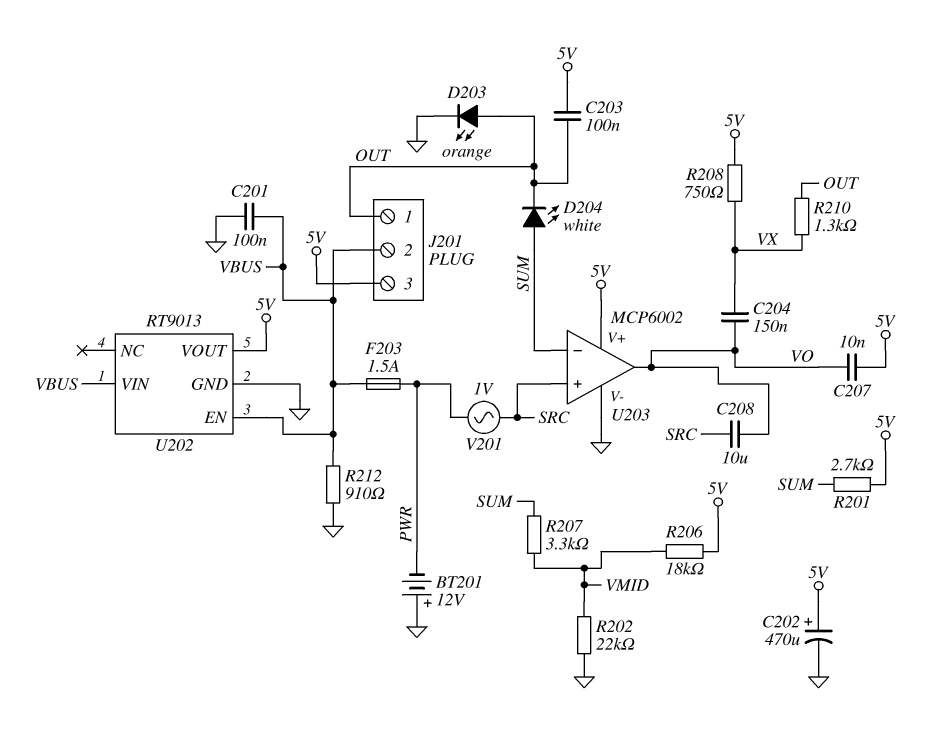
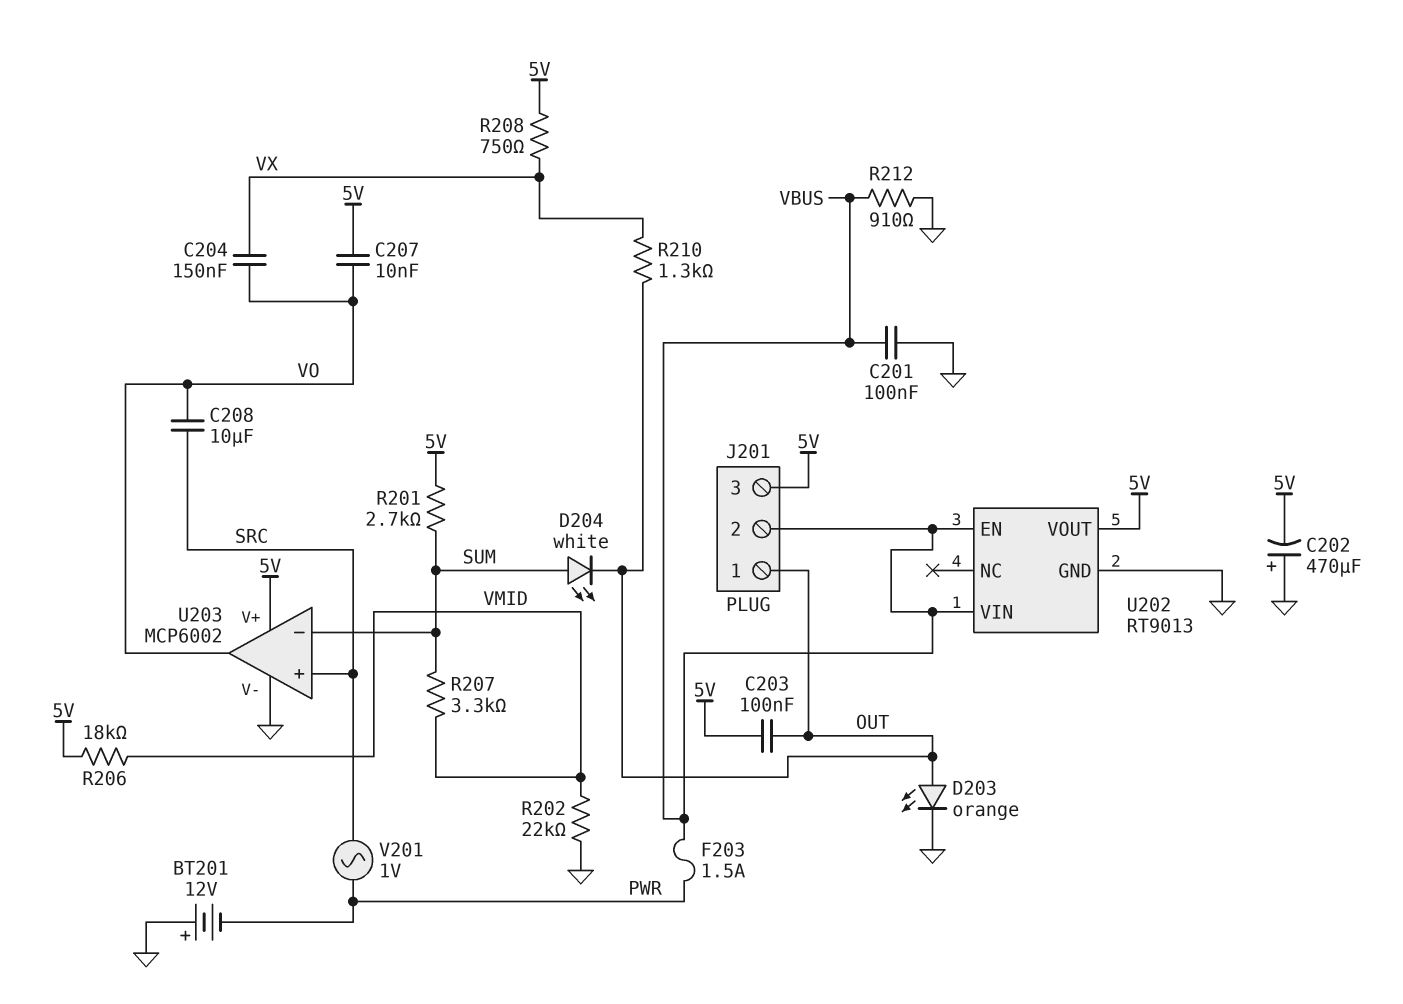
C202: 470uF (plus 5V, minus GND) -> 470uF (plus GND, minus 5V)

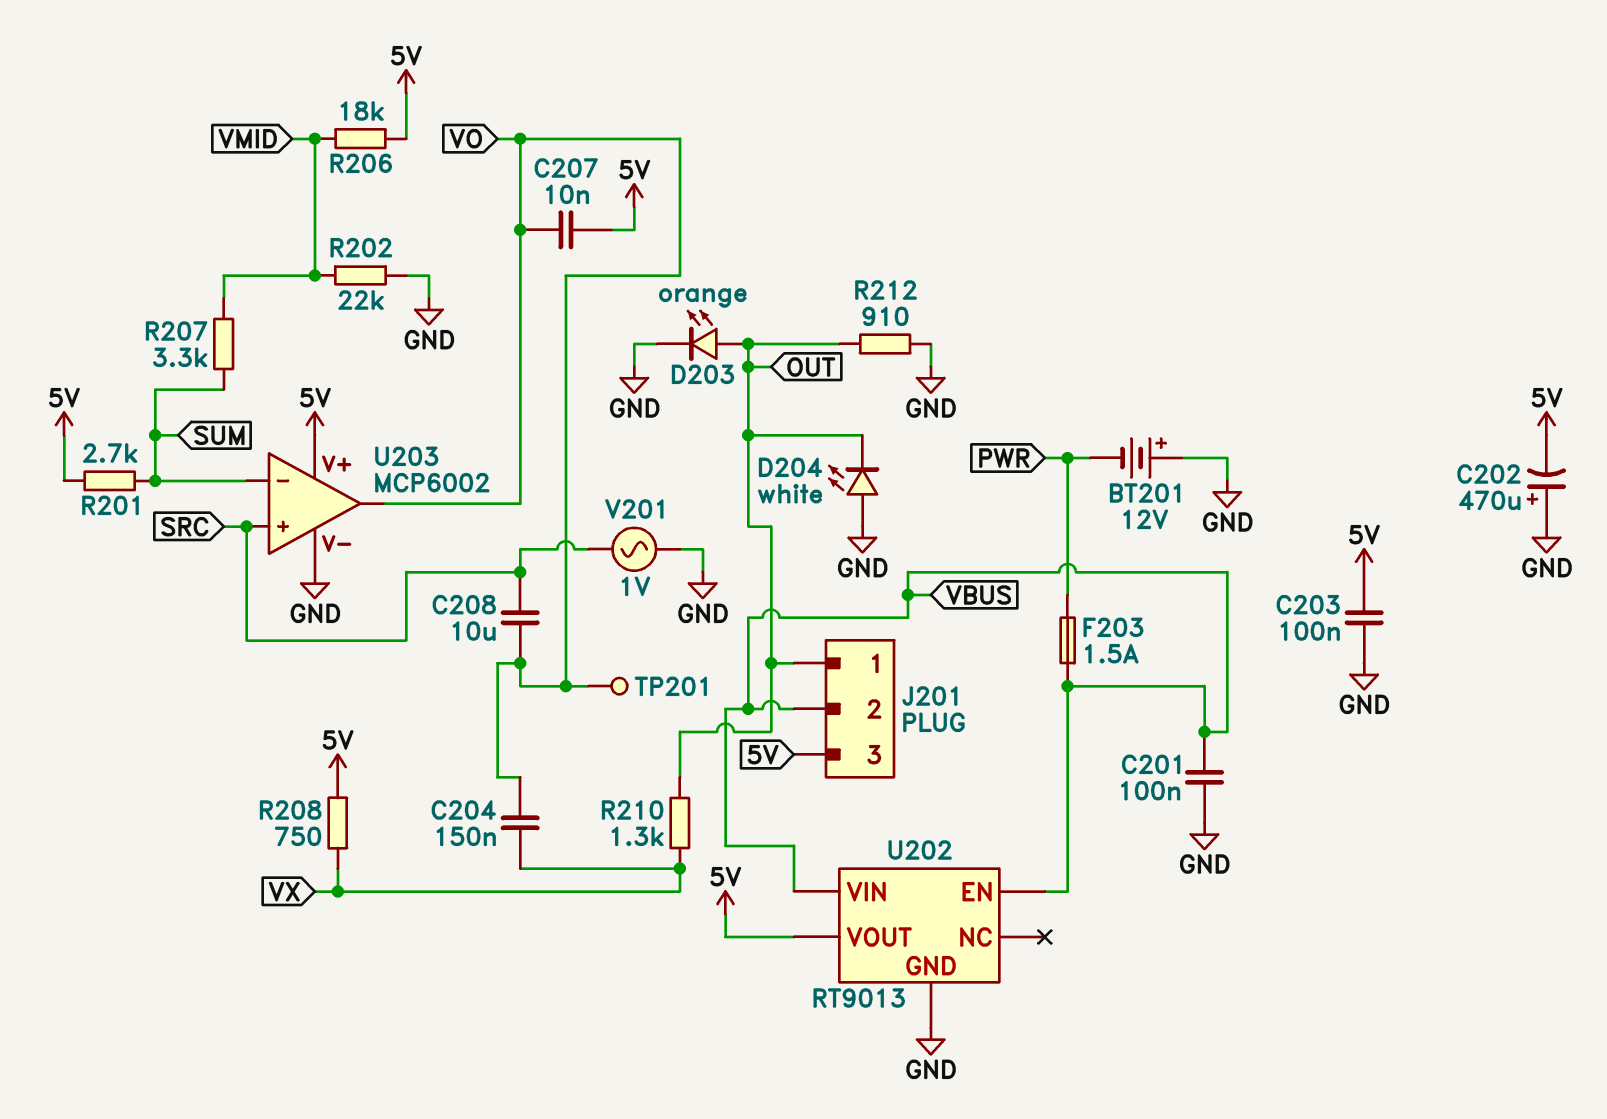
C203: 100nF (5V, OUT) -> 100nF (5V, GND)
D204: LED white (A SUM, K OUT) -> LED white (A GND, K OUT)
R212: 910 (GND, VBUS) -> 910 (GND, OUT)
TP201: none -> test point (VO)
V201: AC 1V (PWR, SRC) -> AC 1V (GND, SRC)

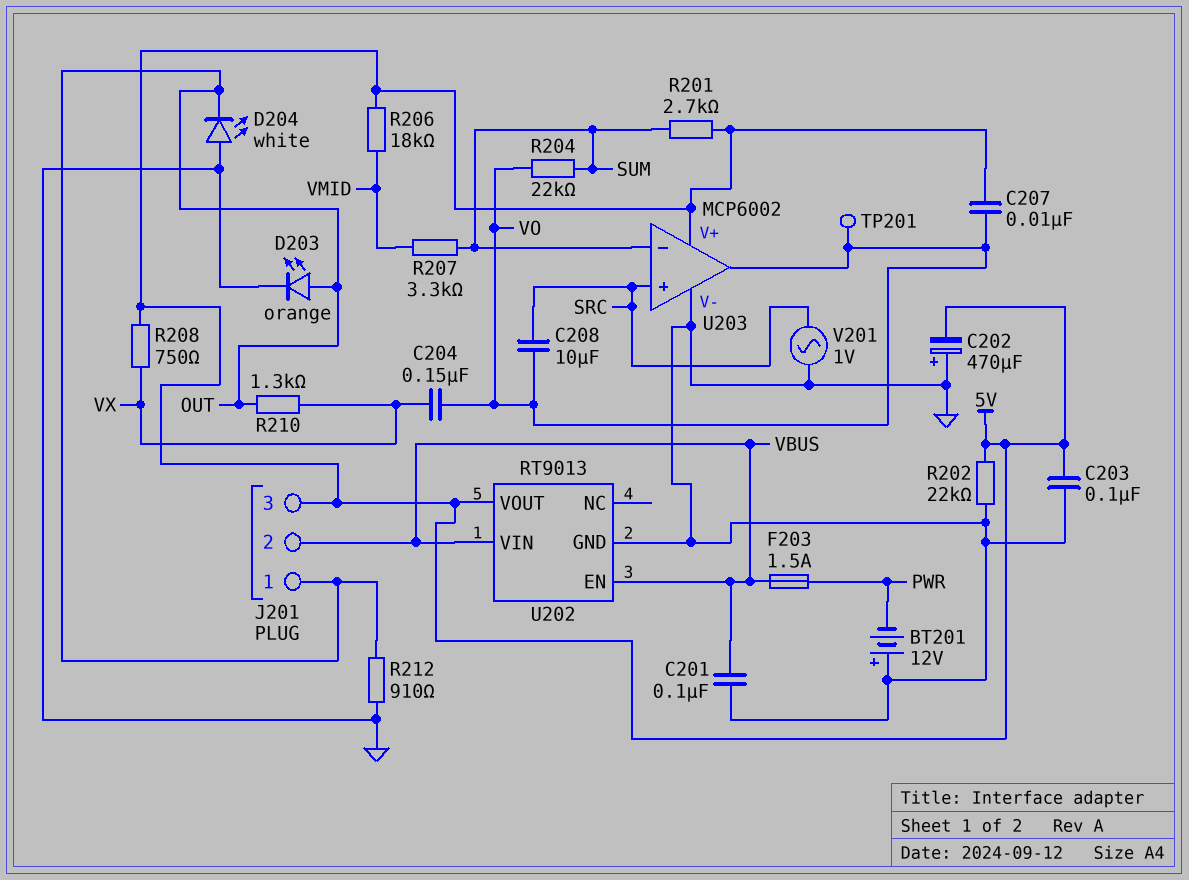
R202: 22k (GND, VMID) -> 22k (5V, GND)
R204: none -> 22k (SUM, VO)

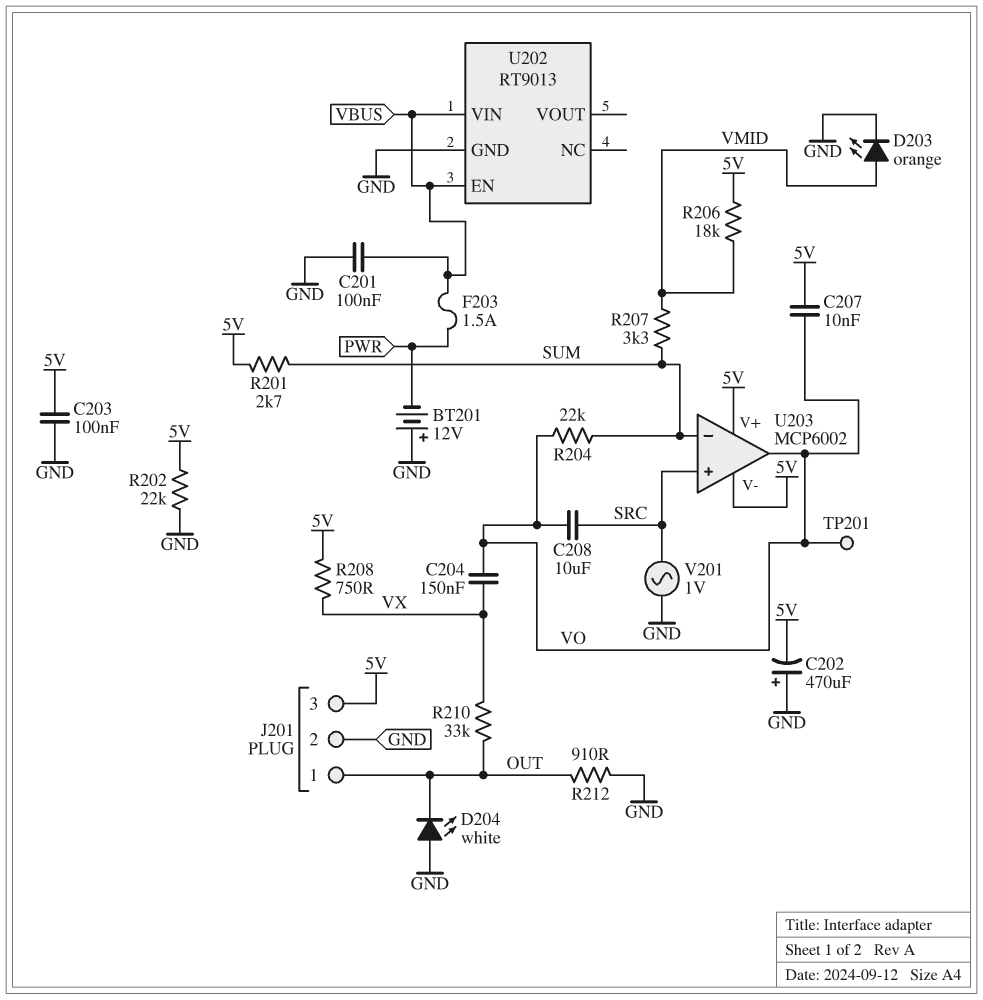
D203: LED orange (A OUT, K GND) -> LED orange (A VMID, K GND)
J201 pin 2: VBUS -> GND
R210: 1.3k (OUT, VX) -> 33k (OUT, VX)
U202 pin VOUT: 5V -> none
U203 pin V-: GND -> 5V

